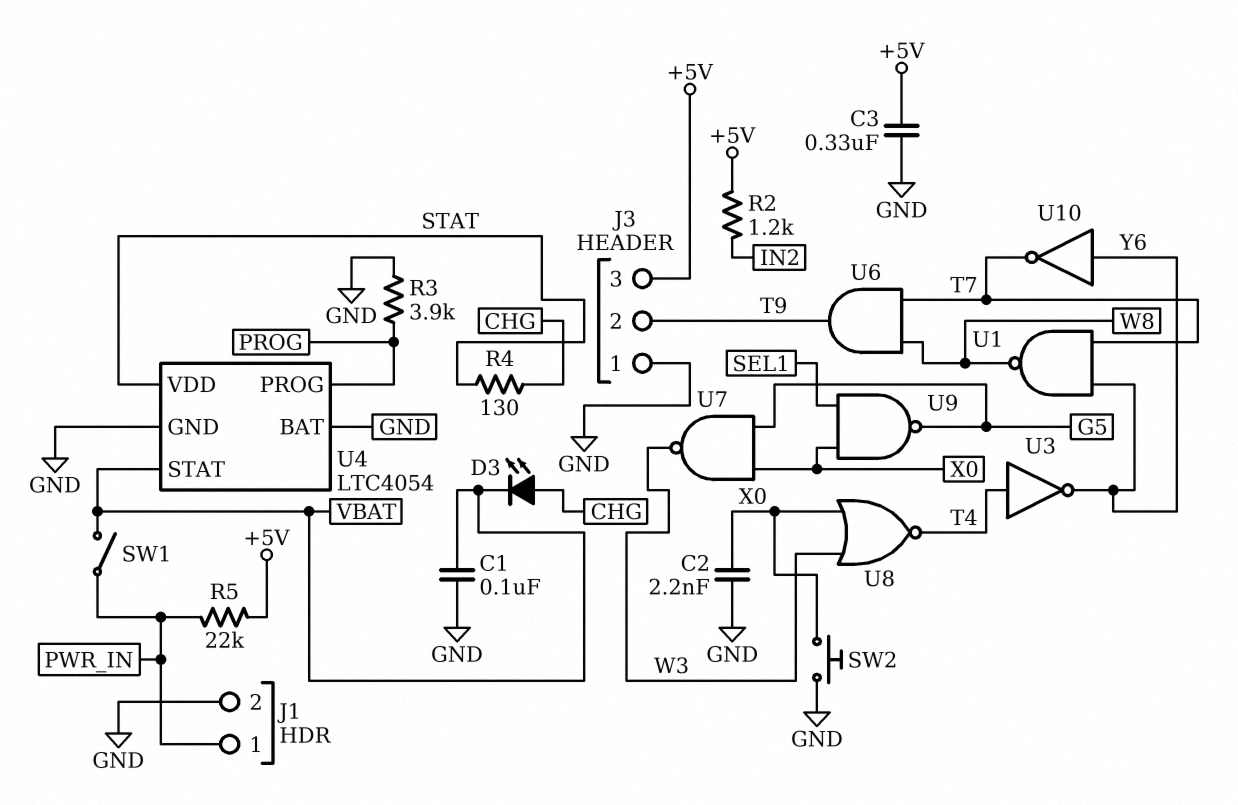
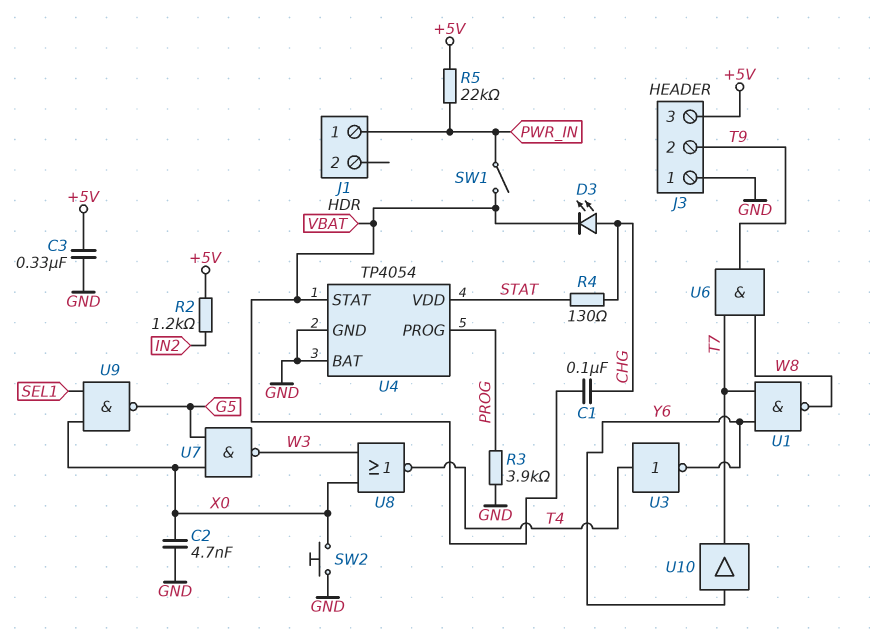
C1: 100nF (GND, VBAT) -> 100nF (CHG, VBAT)
C2: 2.2nF (GND, X0) -> 4.7nF (GND, X0)
J1 pin 2: GND -> none
U4: LTC4054 -> TP4054
U10: NOT (in Y6, out T7) -> buffer (in Y6, out T7)

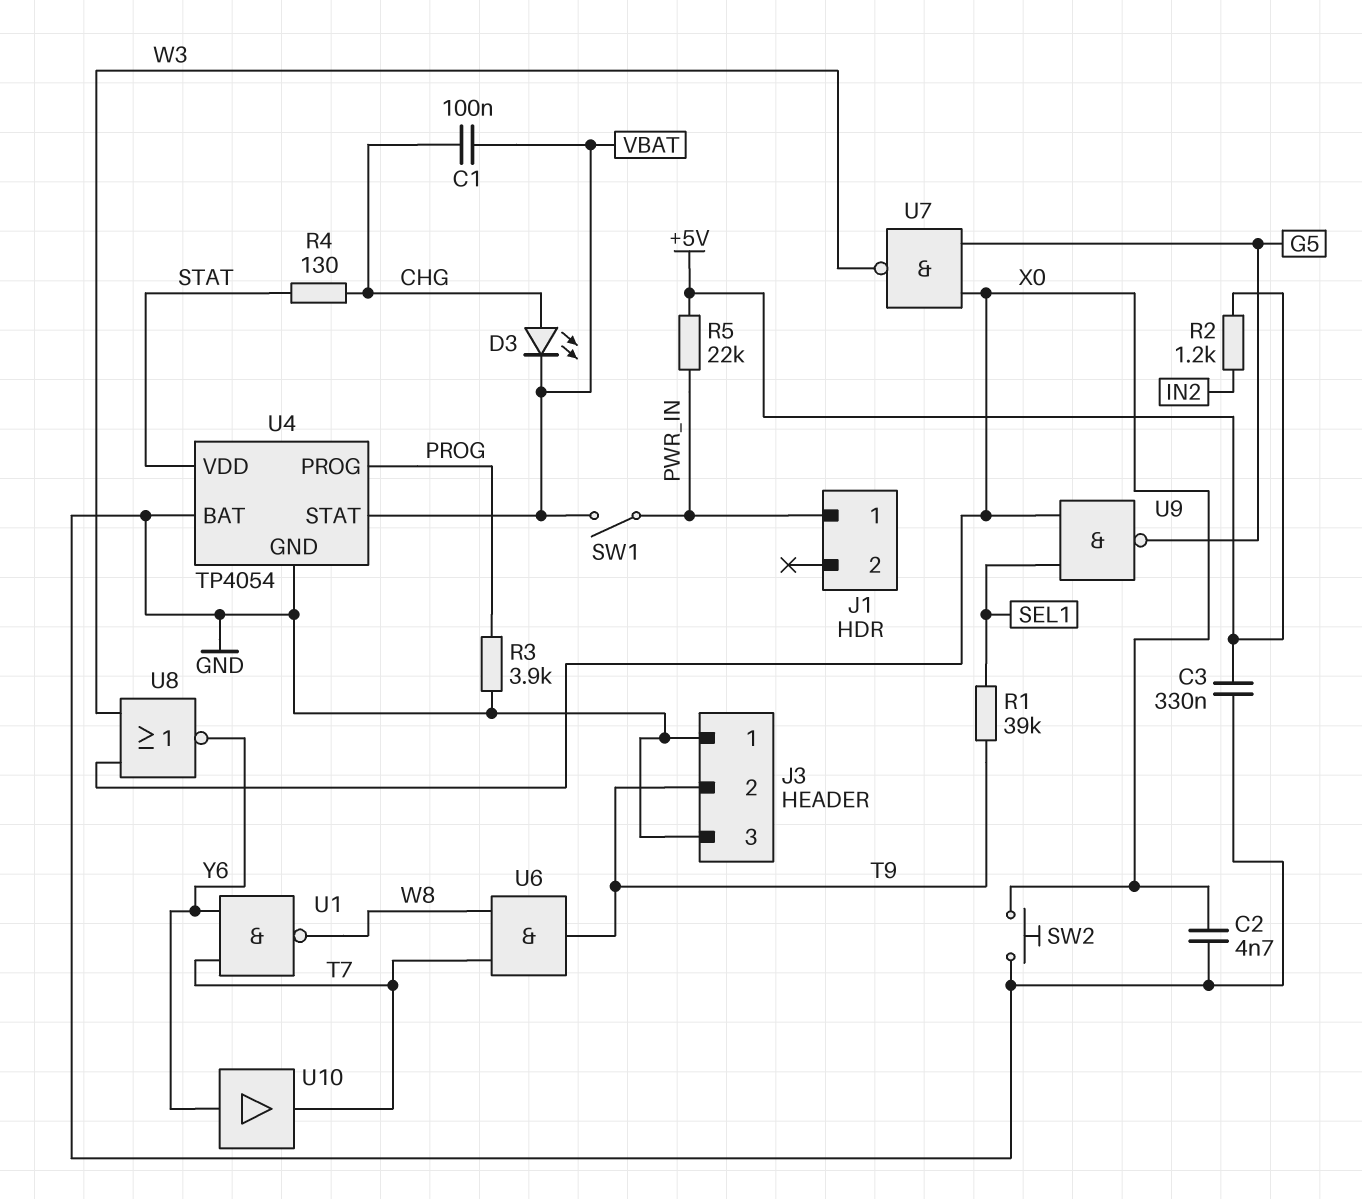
J3 pin 3: +5V -> GND
R1: none -> 39k (SEL1, T9)
U3: NOT (in T4, out Y6) -> none
U8: NOR (in W3, in X0, out T4) -> NOR (in W3, in X0, out Y6)

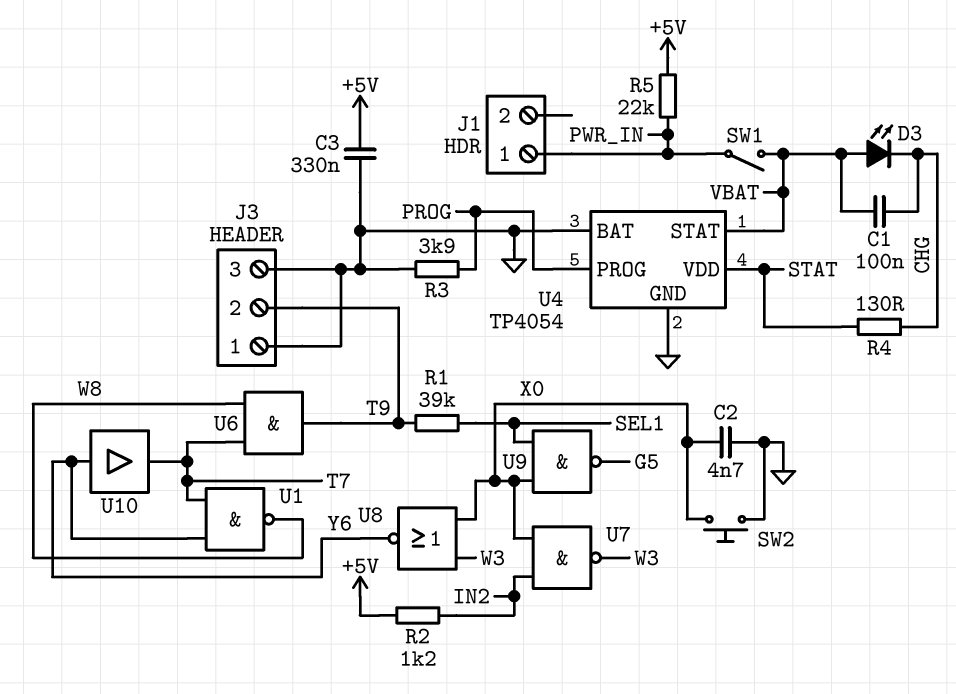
D3: LED (A CHG, K VBAT) -> LED (A VBAT, K CHG)
U7: NAND (in G5, in X0, out W3) -> NAND (in IN2, in X0, out W3)

